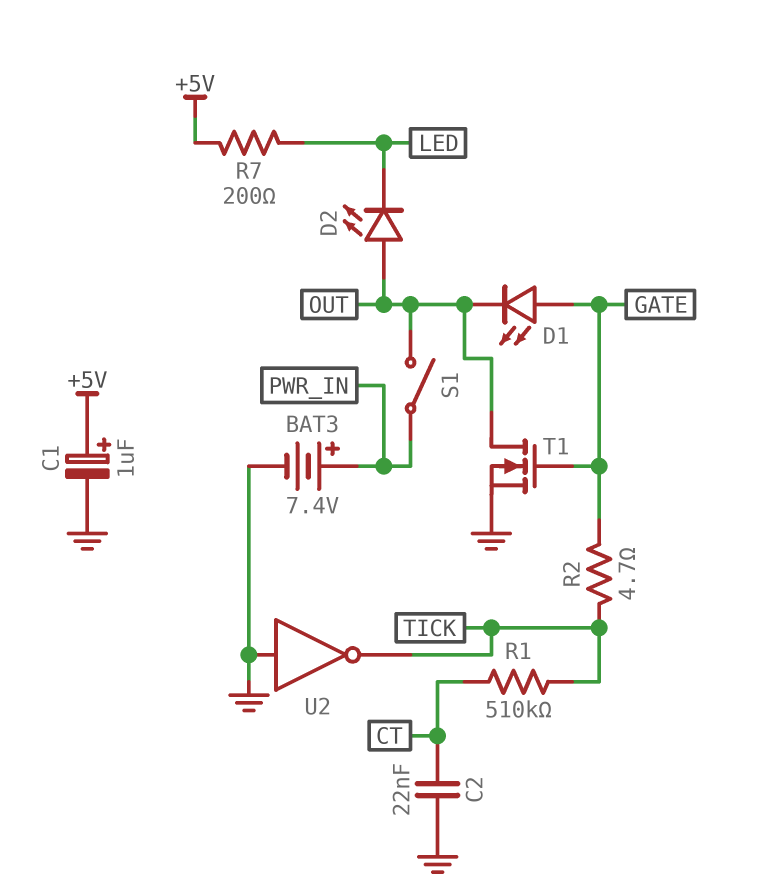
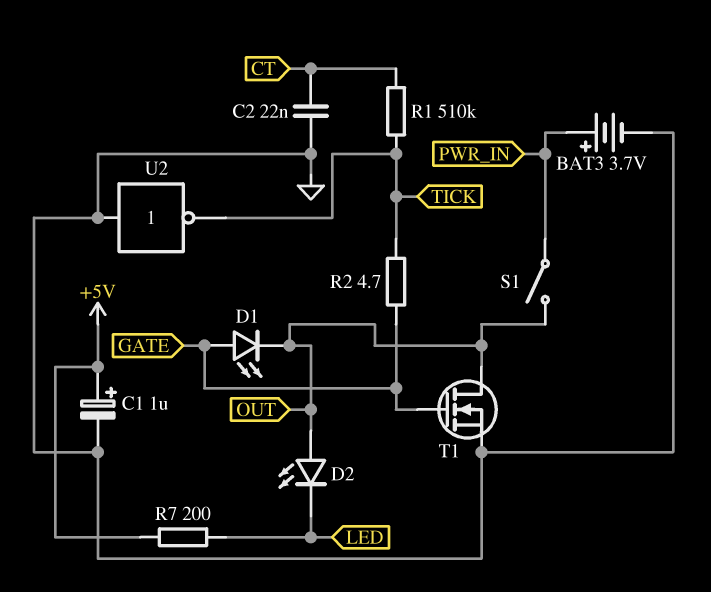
BAT3: 7.4V (plus PWR_IN, minus GND) -> 3.7V (plus PWR_IN, minus GND)

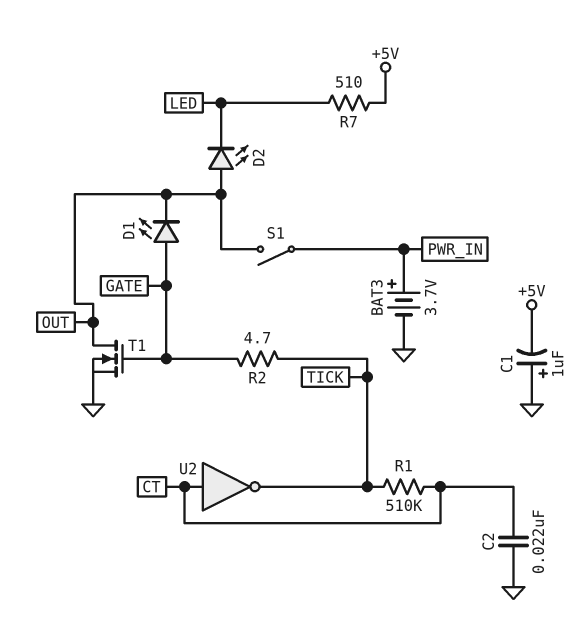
C1: 1uF (plus +5V, minus GND) -> 1uF (plus GND, minus +5V)
R7: 200 (+5V, LED) -> 510 (+5V, LED)
U2: NOT (in GND, out TICK) -> NOT (in CT, out TICK)

